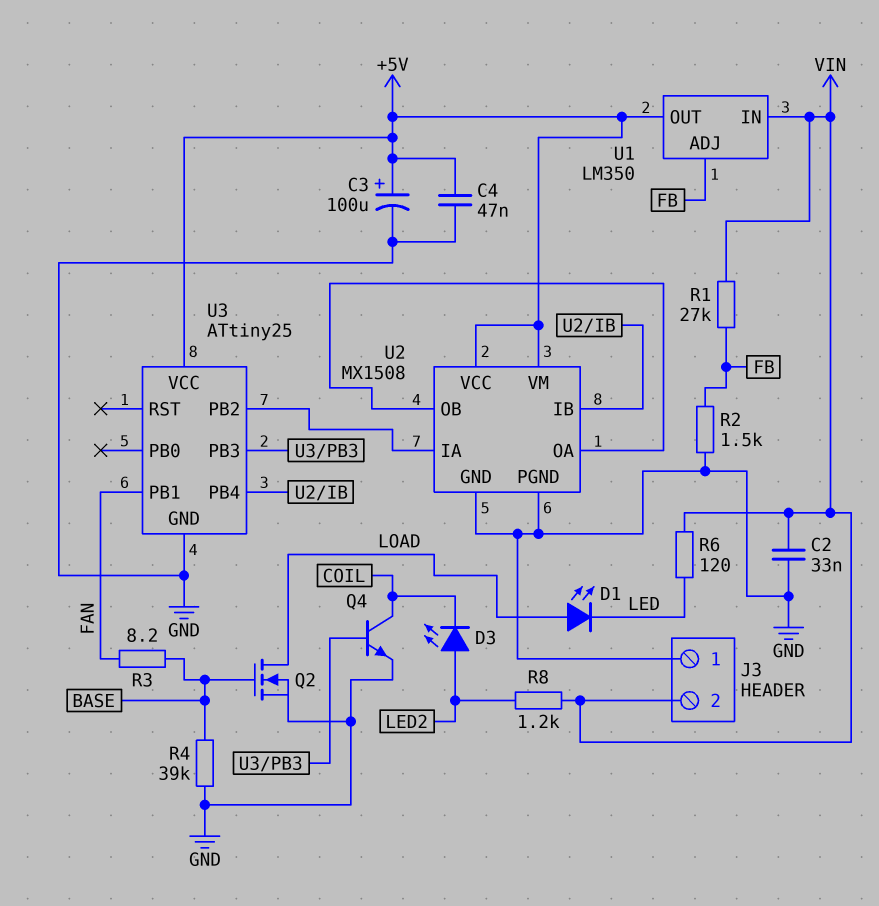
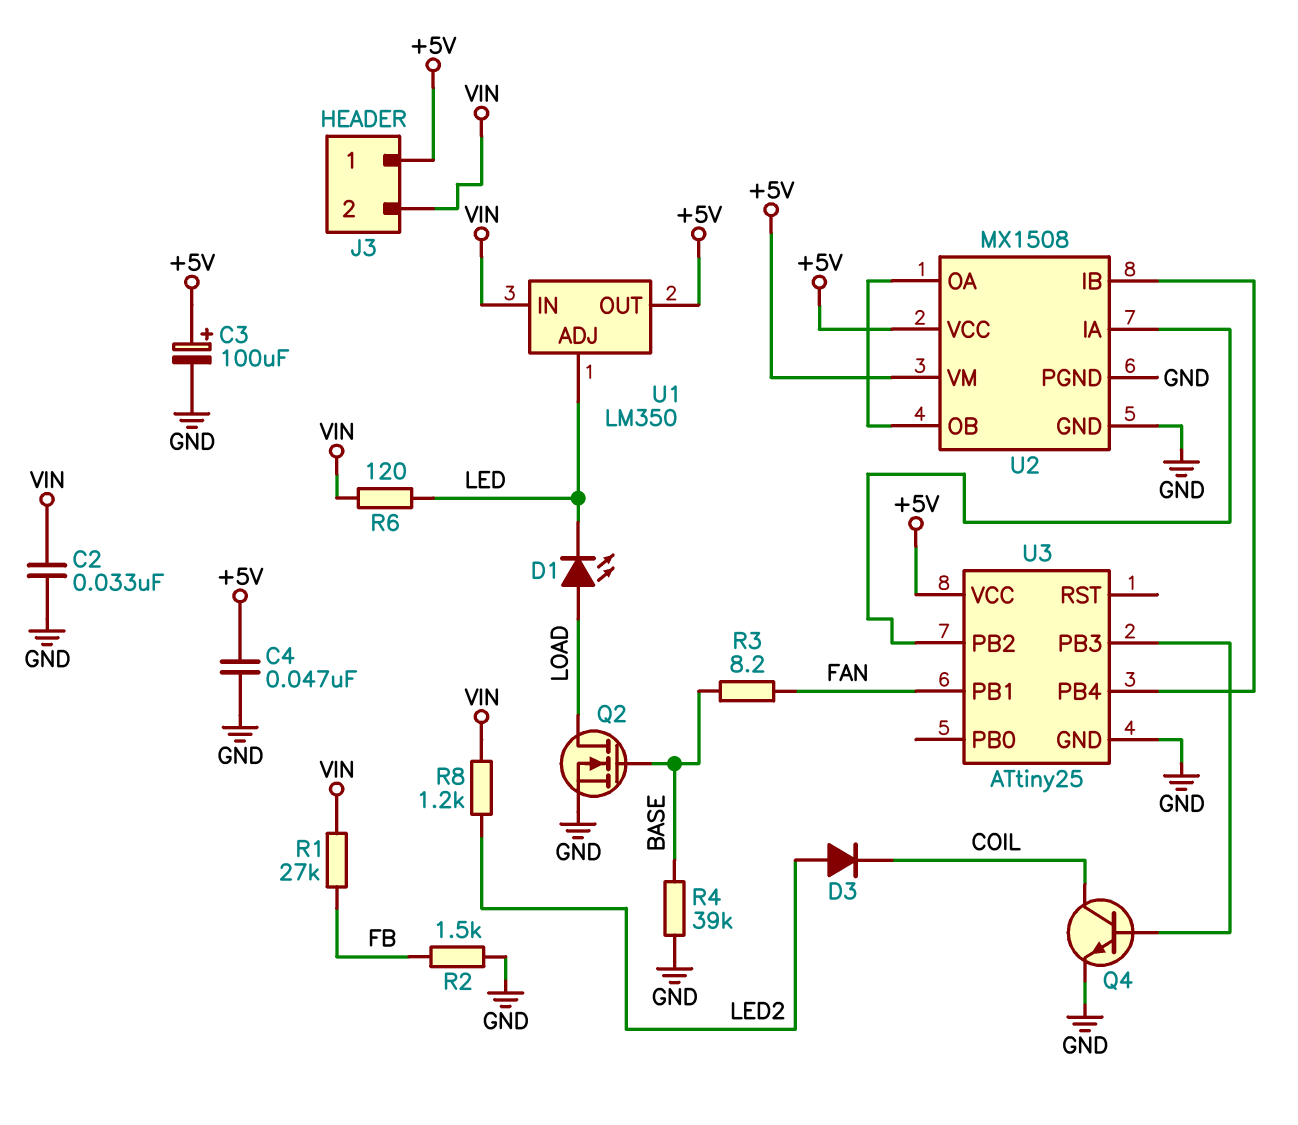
D3: LED (A LED2, K COIL) -> diode (A LED2, K COIL)
J3 pin 1: GND -> +5V
U1 pin ADJ: FB -> LED

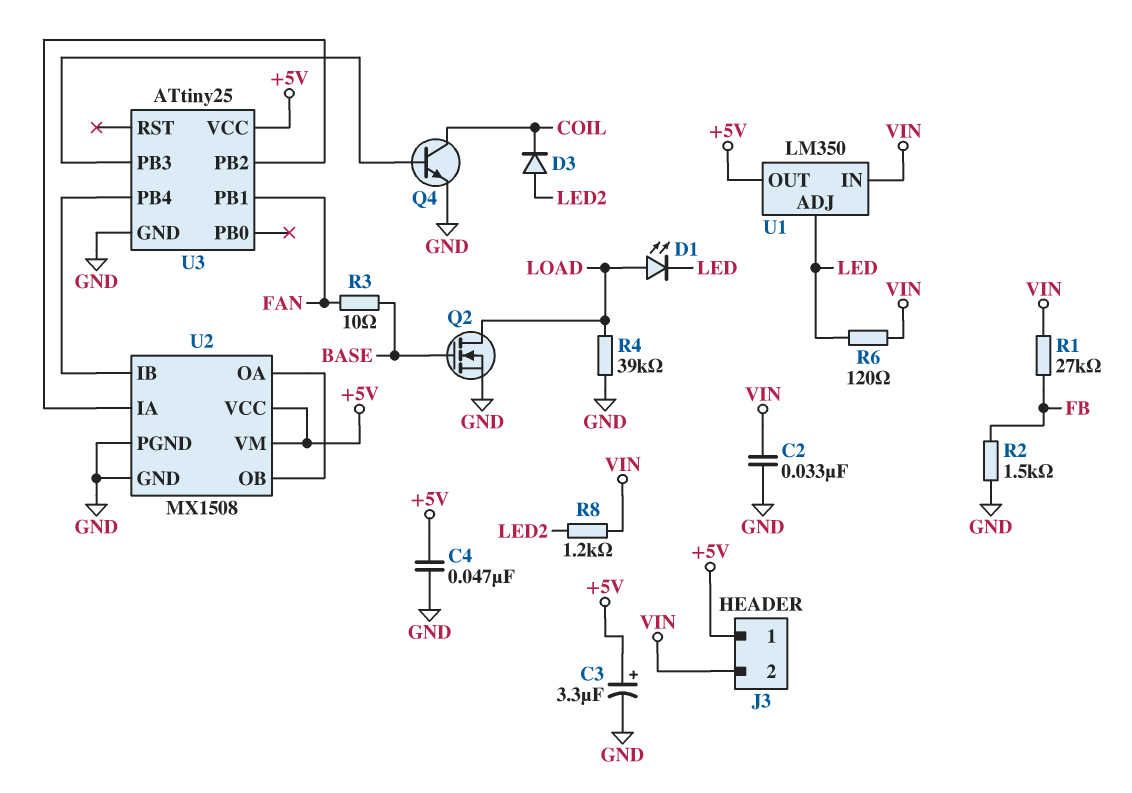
C3: 100uF (plus +5V, minus GND) -> 3.3uF (plus +5V, minus GND)
R3: 8.2 (BASE, FAN) -> 10 (BASE, FAN)
R4: 39k (BASE, GND) -> 39k (GND, LOAD)

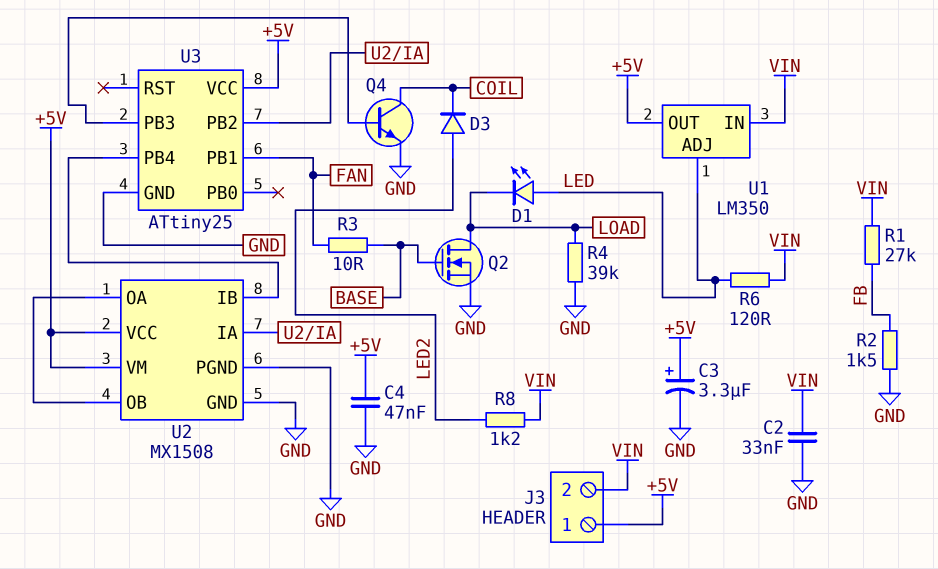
D1: LED (A LOAD, K LED) -> LED (A LED, K LOAD)

